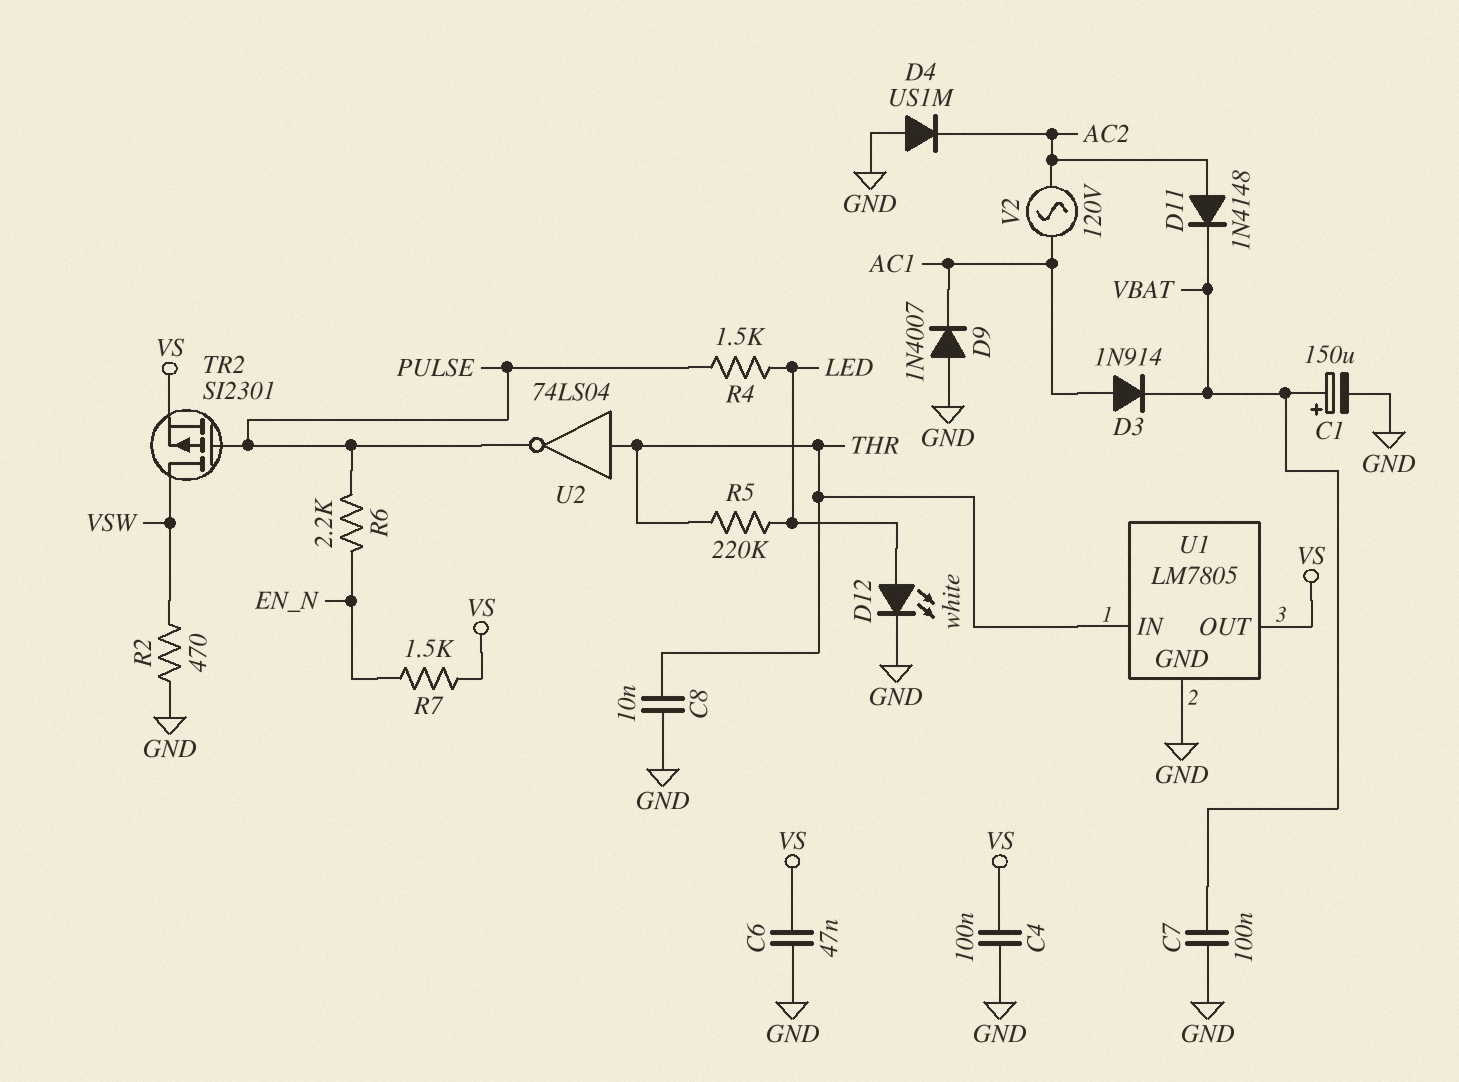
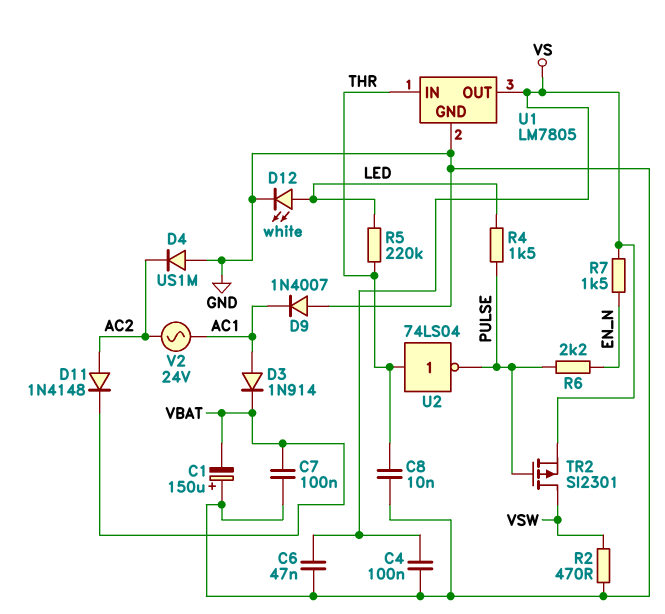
C1: 150uF (plus VBAT, minus GND) -> 150uF (plus GND, minus VBAT)
V2: AC 120V (AC1, AC2) -> AC 24V (AC1, AC2)

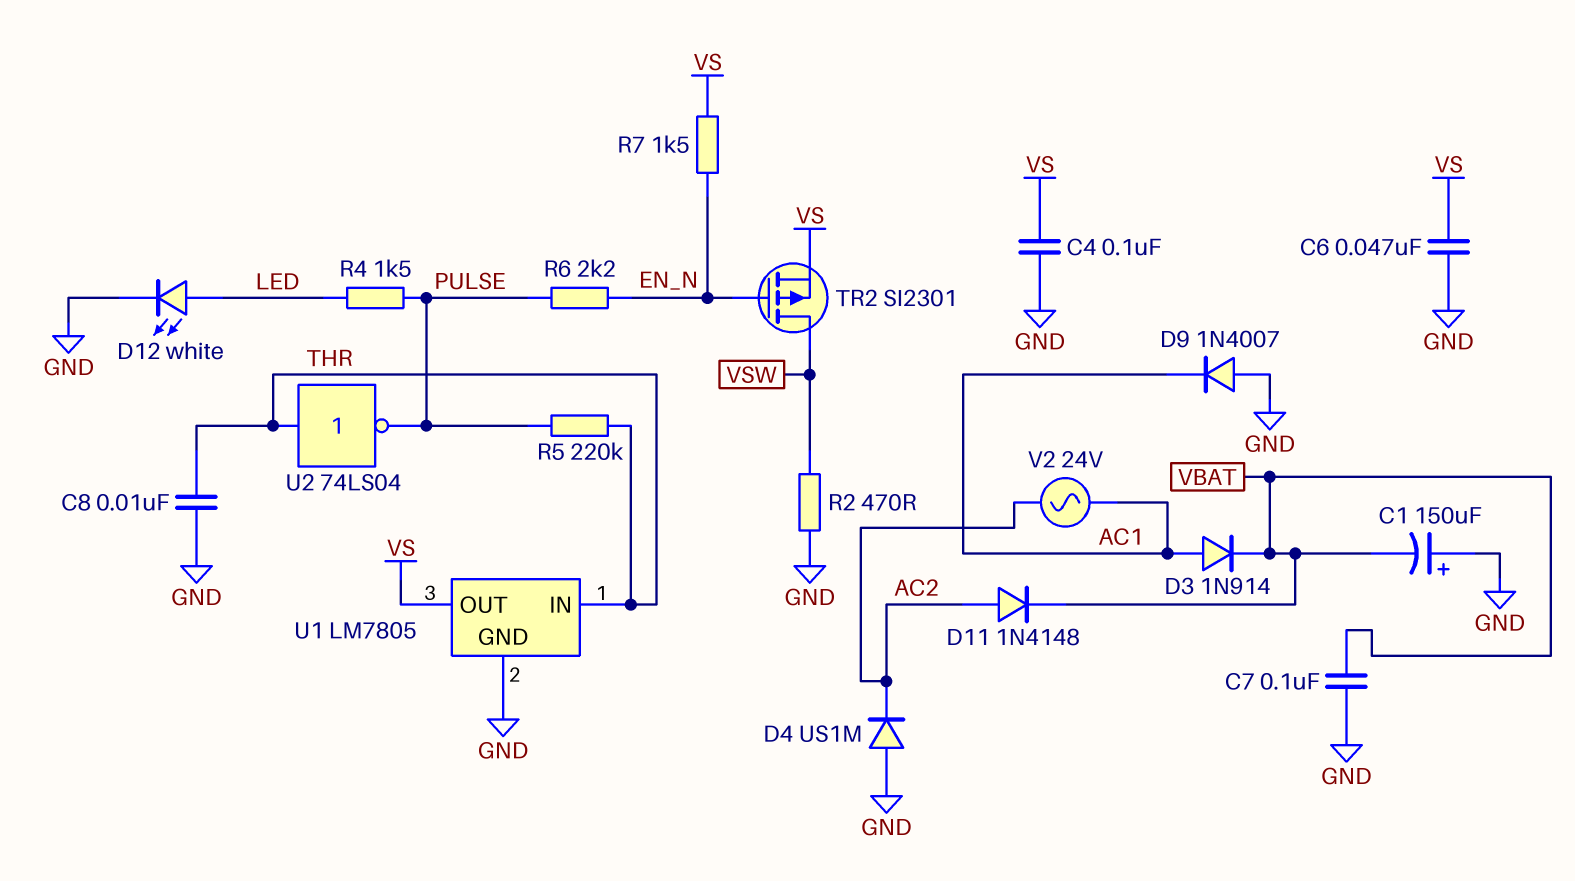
R5: 220k (LED, THR) -> 220k (PULSE, THR)
TR2: PMOS SI2301 (G PULSE, D VSW, S VS) -> PMOS SI2301 (G EN_N, D VSW, S VS)

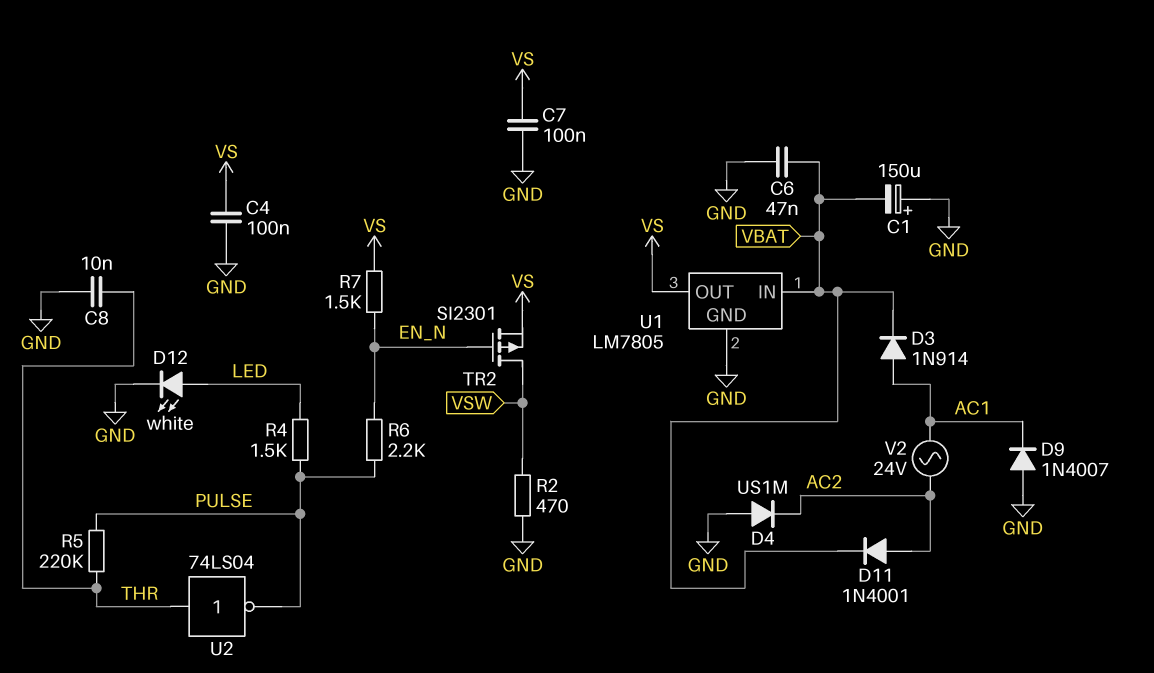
C6: 47nF (GND, VS) -> 47nF (GND, VBAT)
C7: 100nF (GND, VBAT) -> 100nF (GND, VS)
D11: diode 1N4148 (A AC2, K VBAT) -> diode 1N4001 (A AC2, K VBAT)
U1 pin IN: THR -> VBAT

